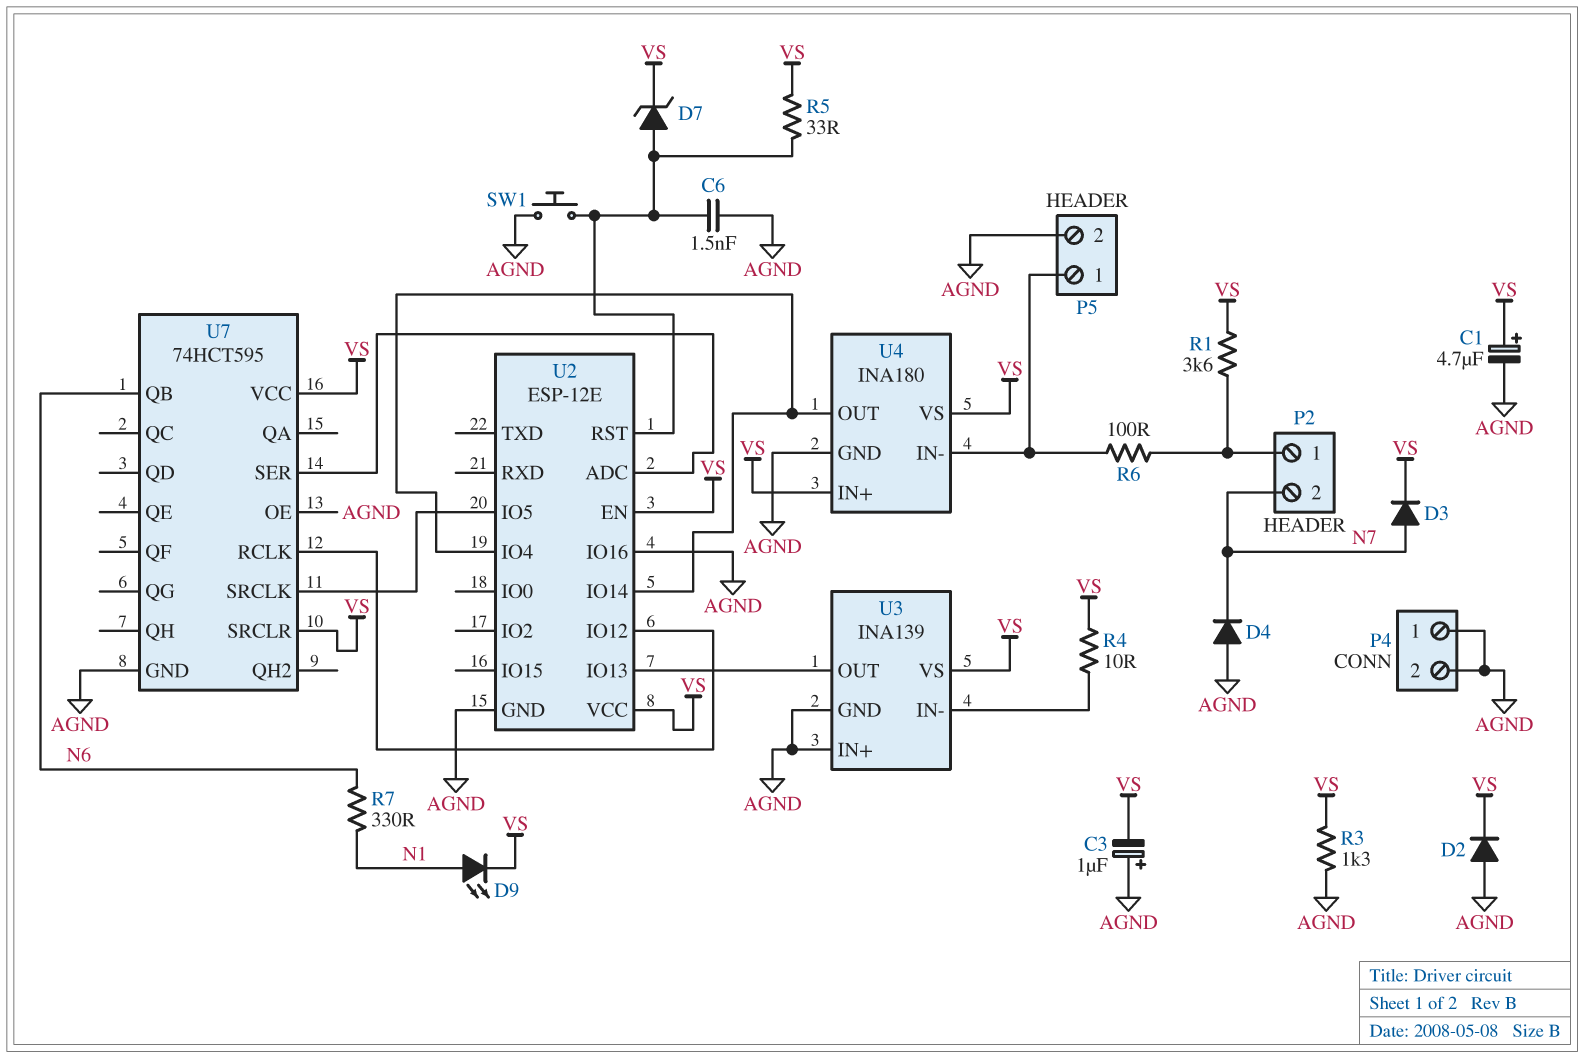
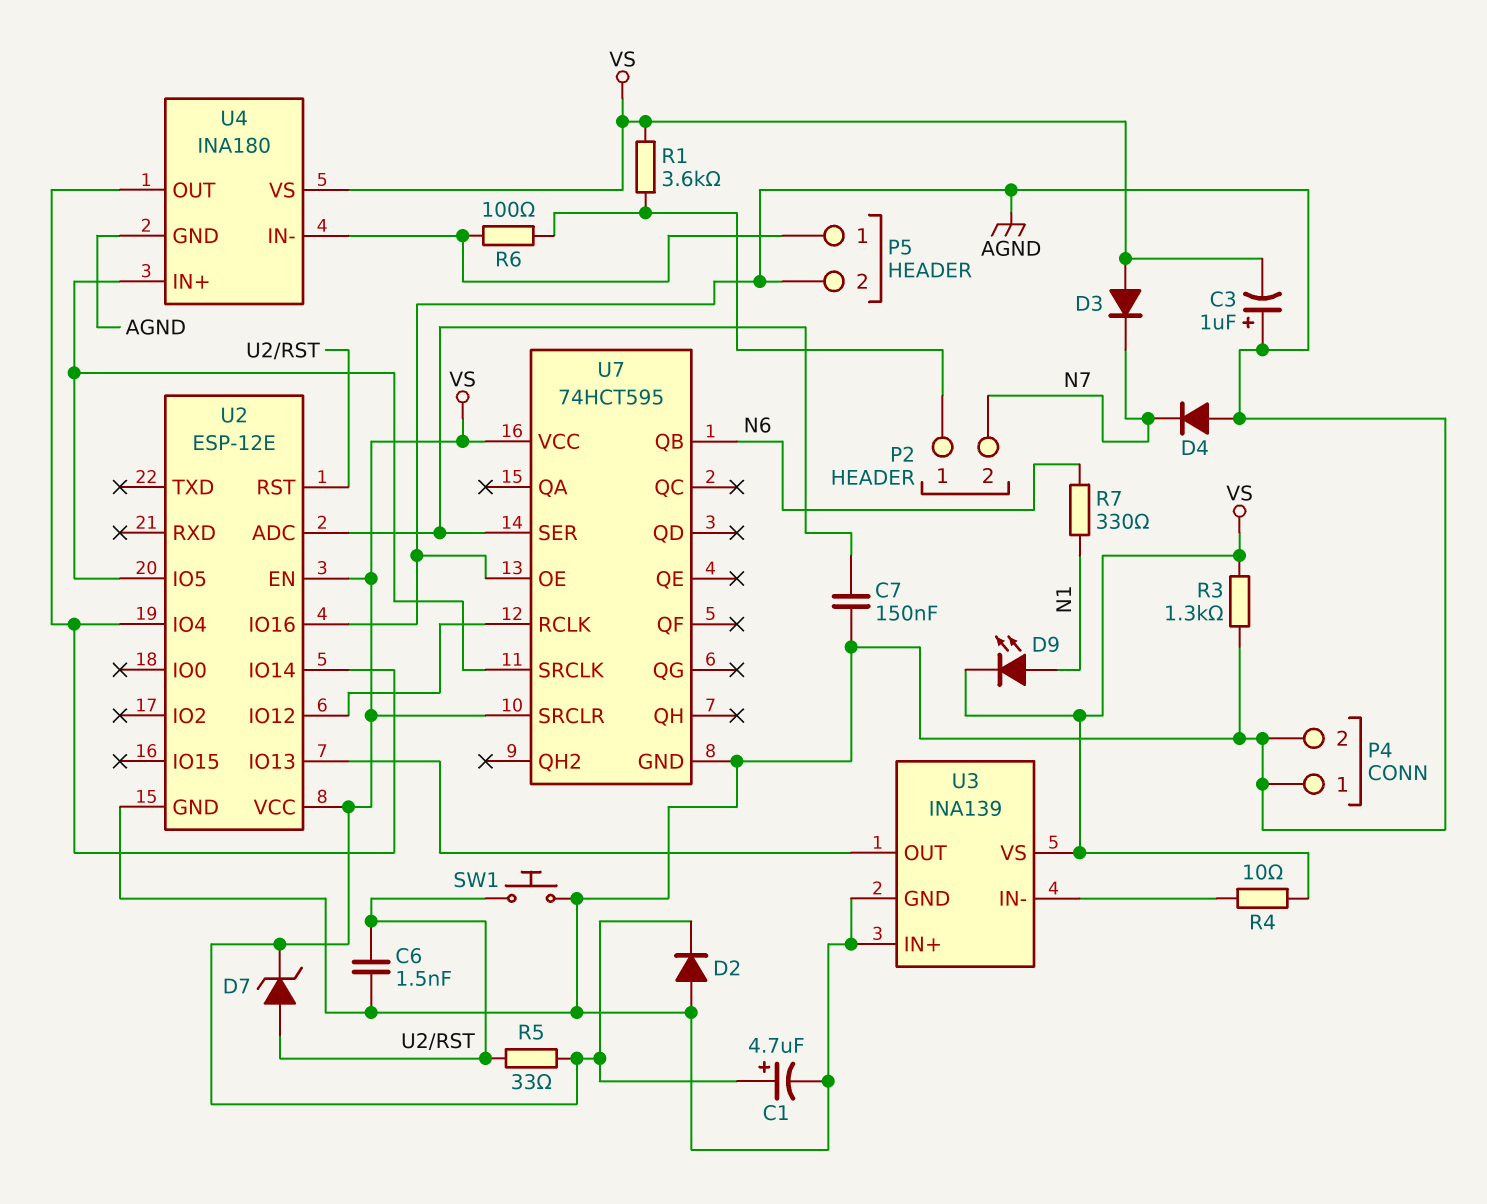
C7: none -> 150nF (AGND, U2/ADC)
D3: diode (A N7, K VS) -> diode (A VS, K N7)
U4 pin IN+: VS -> U2/IO5

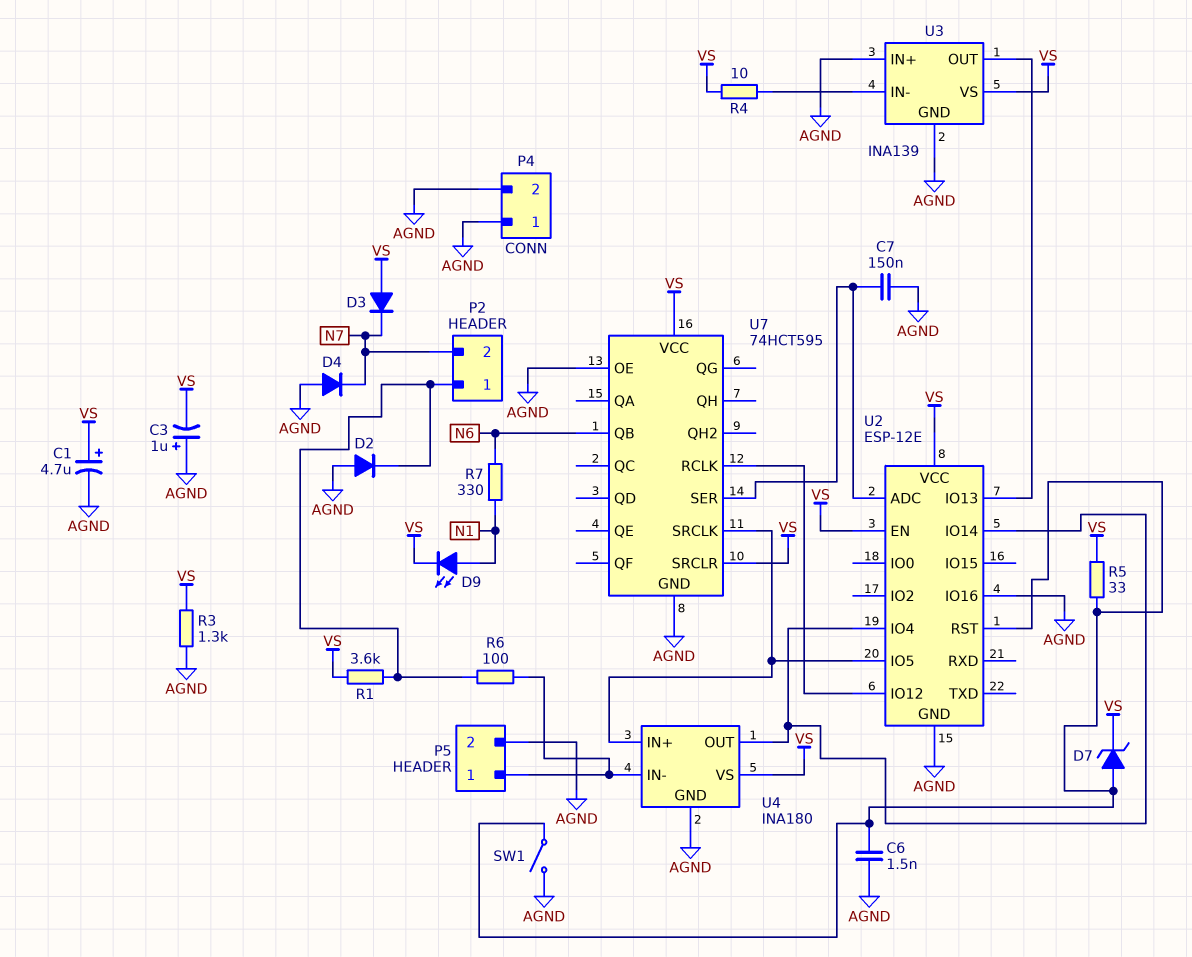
D2: diode (A AGND, K VS) -> diode (A AGND, K P2/1)
SW1: button (AGND, U2/RST) -> switch (AGND, U2/RST)

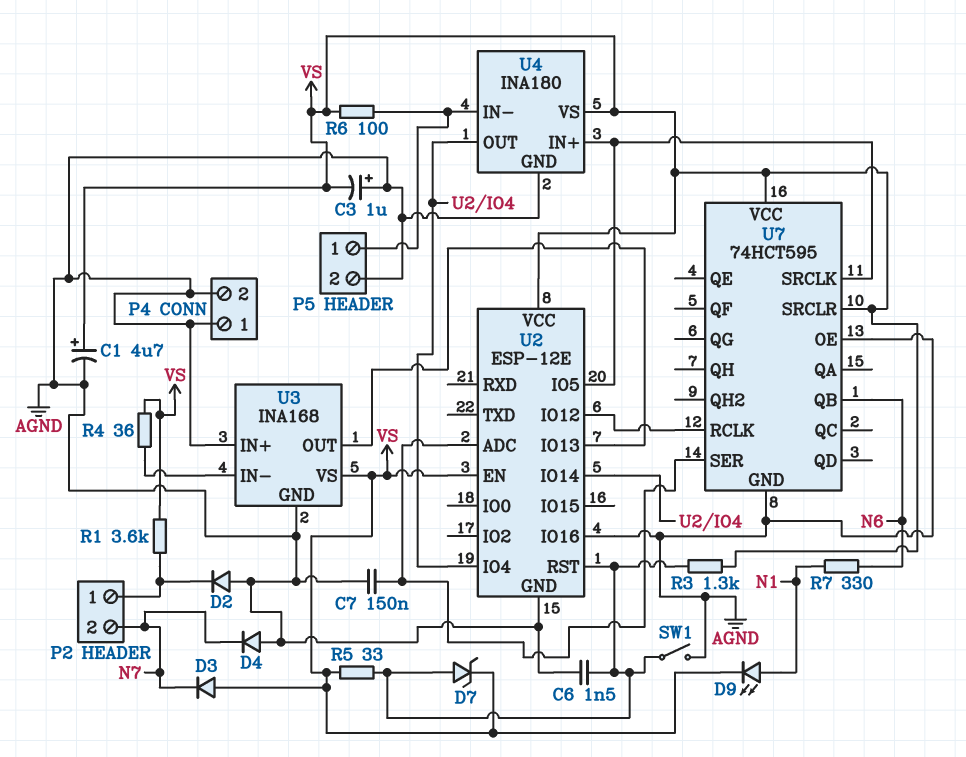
R3: 1.3k (AGND, VS) -> 1.3k (U2/RST, VS)
R4: 10 (U3/IN-, VS) -> 36 (U3/IN-, VS)
R6: 100 (P2/1, P5/1) -> 100 (P5/1, VS)
U3: INA139 -> INA168

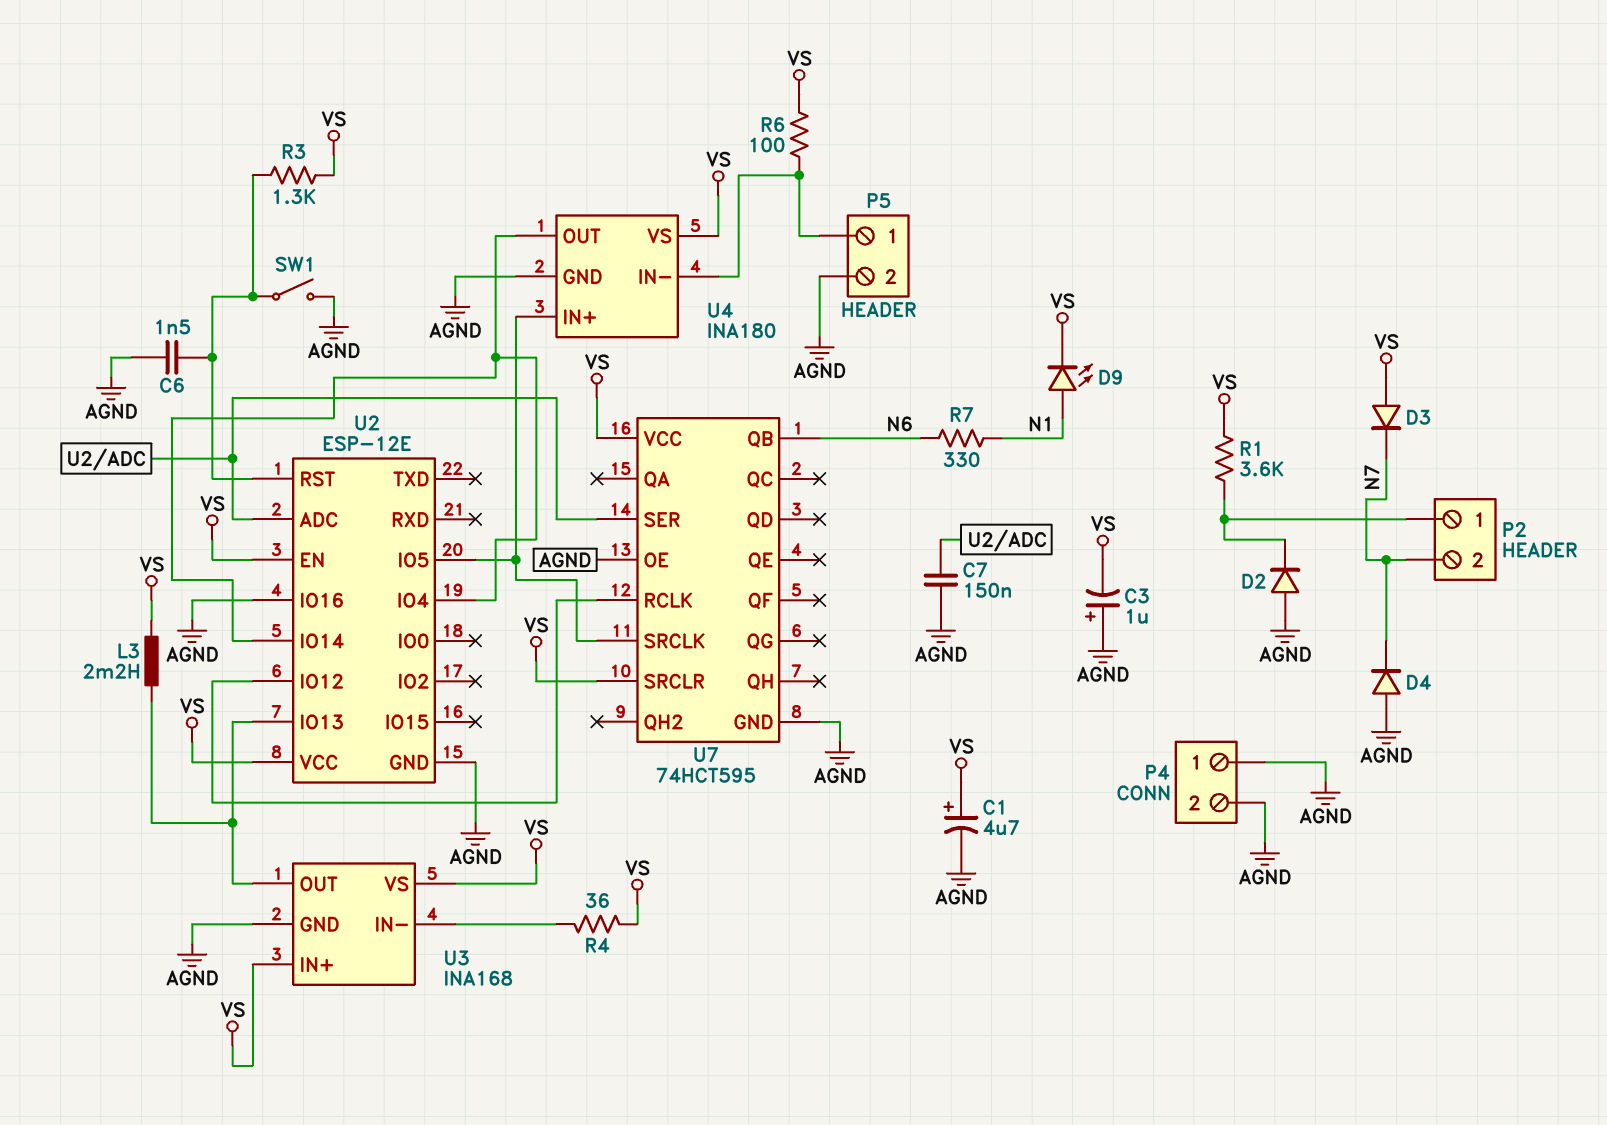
D7: zener (A U2/RST, K VS) -> none
L3: none -> 2.2mH (U2/IO13, VS)
R5: 33 (U2/RST, VS) -> none
U3 pin IN+: AGND -> VS

